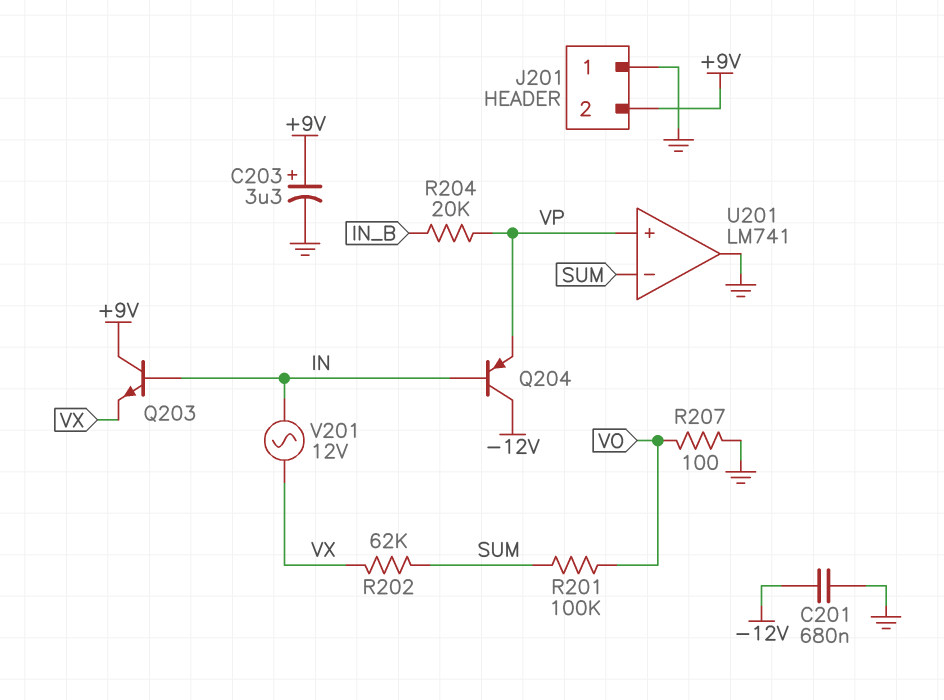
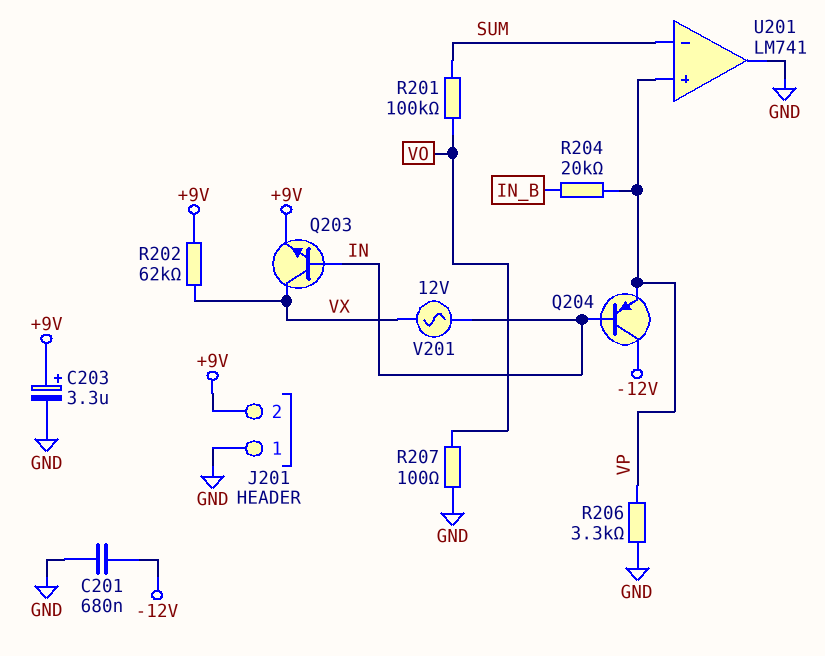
Q203: NPN (B IN, C +9V, E VX) -> NPN (B IN, C VX, E +9V)
R202: 62k (SUM, VX) -> 62k (+9V, VX)
R206: none -> 3.3k (GND, VP)

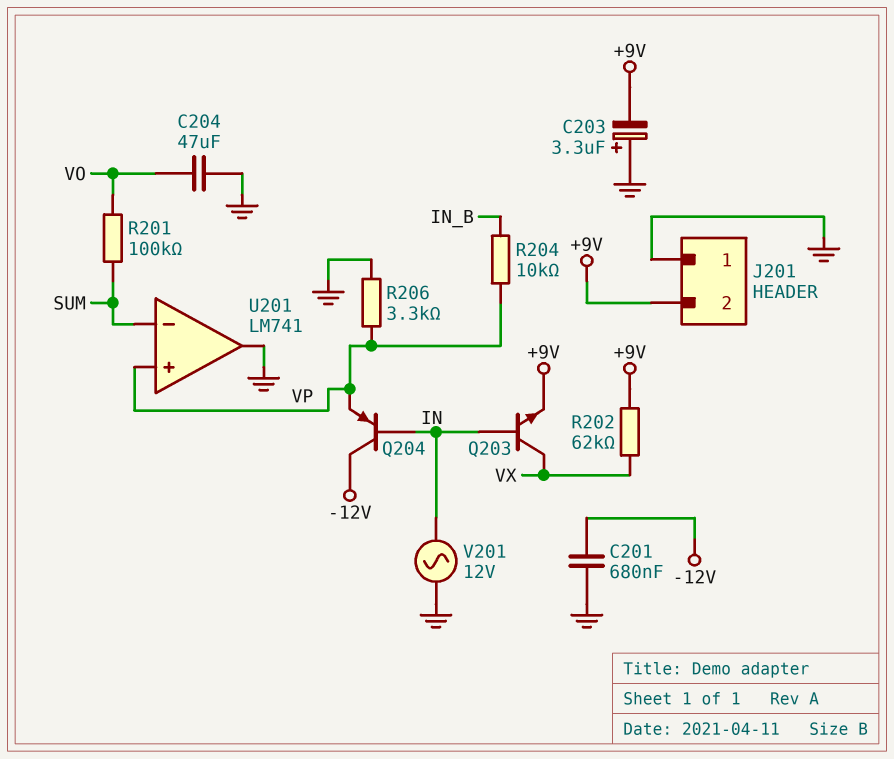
C203: 3.3uF (plus +9V, minus GND) -> 3.3uF (plus GND, minus +9V)
C204: none -> 47uF (GND, VO)
R204: 20k (IN_B, VP) -> 10k (IN_B, VP)
R207: 100 (GND, VO) -> none
V201: AC 12V (IN, VX) -> AC 12V (GND, IN)

